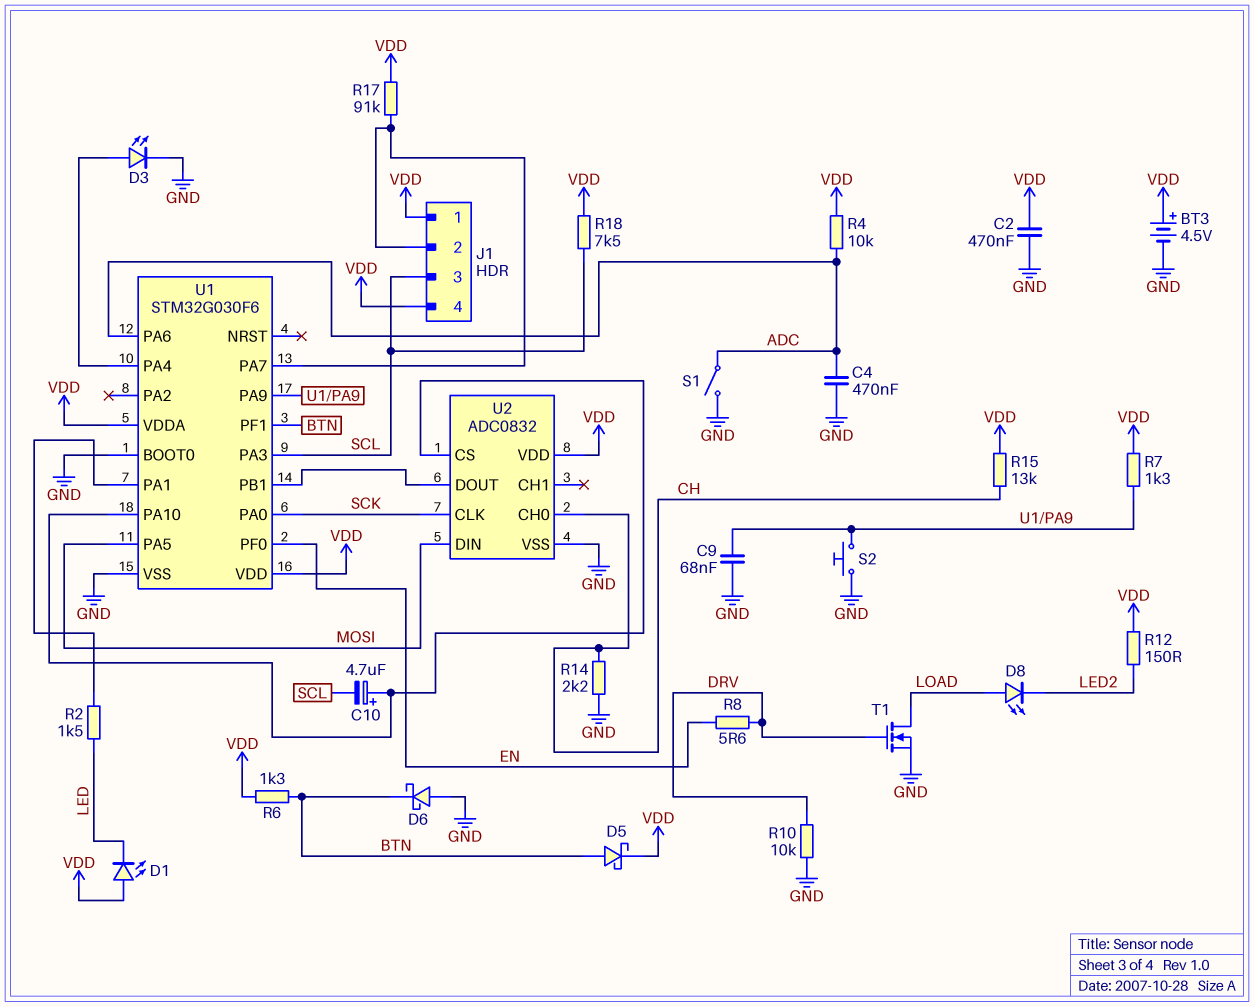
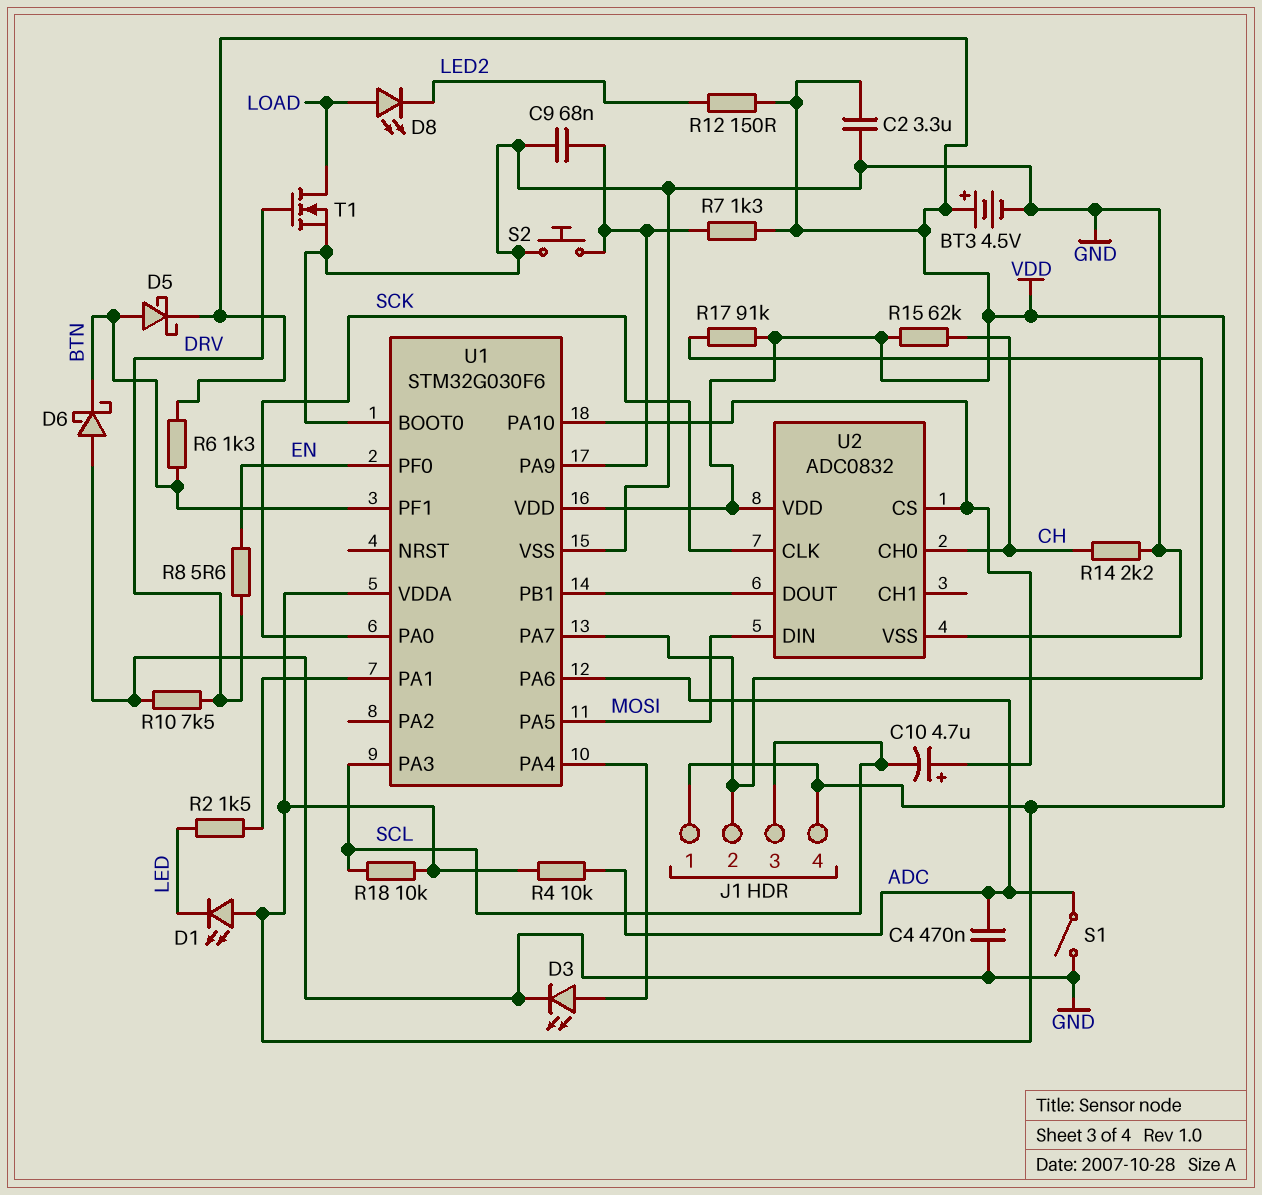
C2: 470nF (GND, VDD) -> 3.3uF (GND, VDD)
R10: 10k (DRV, GND) -> 7.5k (DRV, GND)
R15: 13k (CH, VDD) -> 62k (CH, VDD)
R18: 7.5k (SCL, VDD) -> 10k (SCL, VDD)

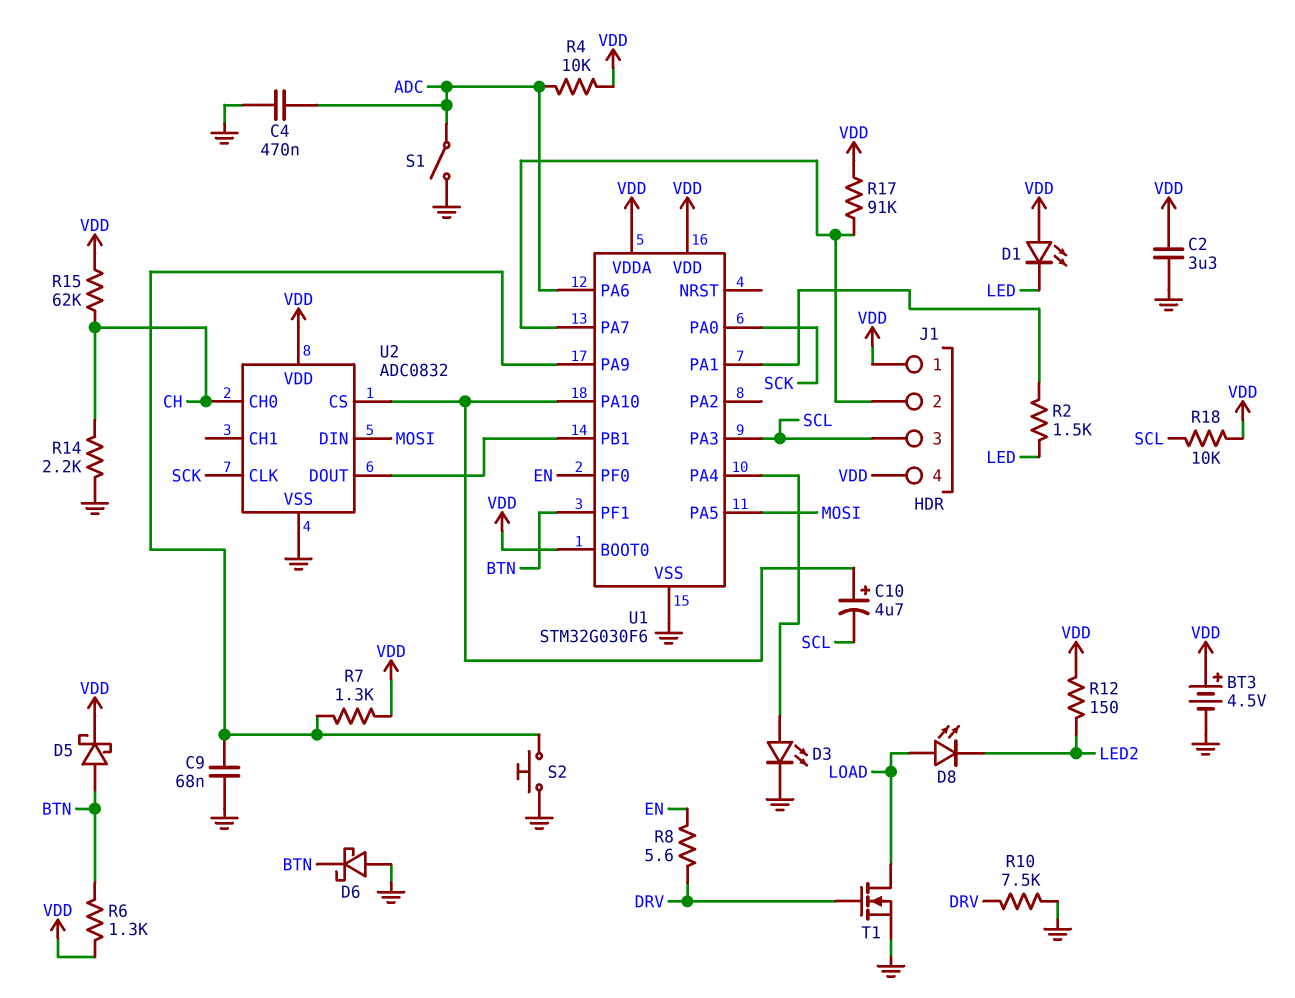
U1 pin BOOT0: GND -> VDD

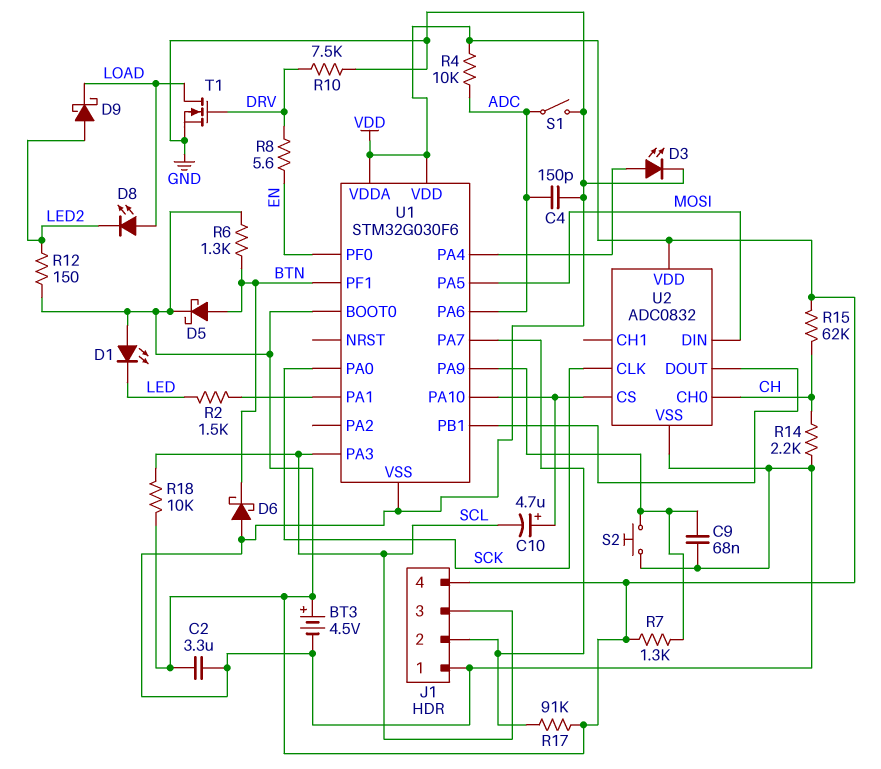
C4: 470nF (ADC, GND) -> 150pF (ADC, GND)
D9: none -> schottky (A LED2, K LOAD)
J1 pin 1: VDD -> GND

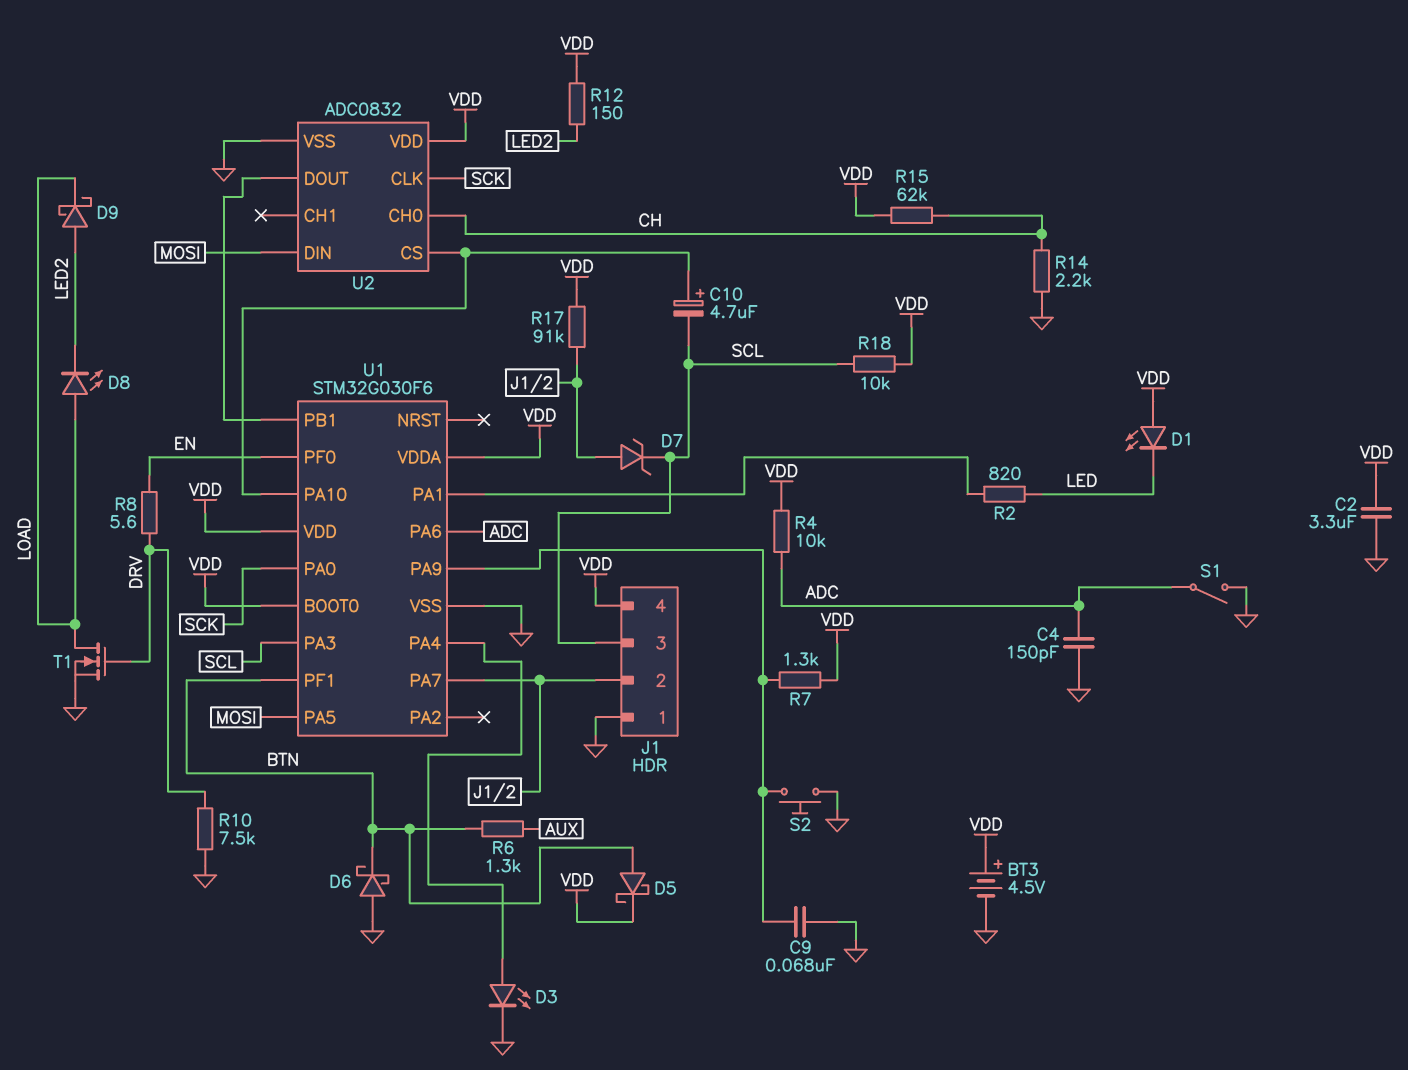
D7: none -> zener (A J1/2, K SCL)
R2: 1.5k (LED, U1/PA1) -> 820 (LED, U1/PA1)
R6: 1.3k (BTN, VDD) -> 1.3k (AUX, BTN)

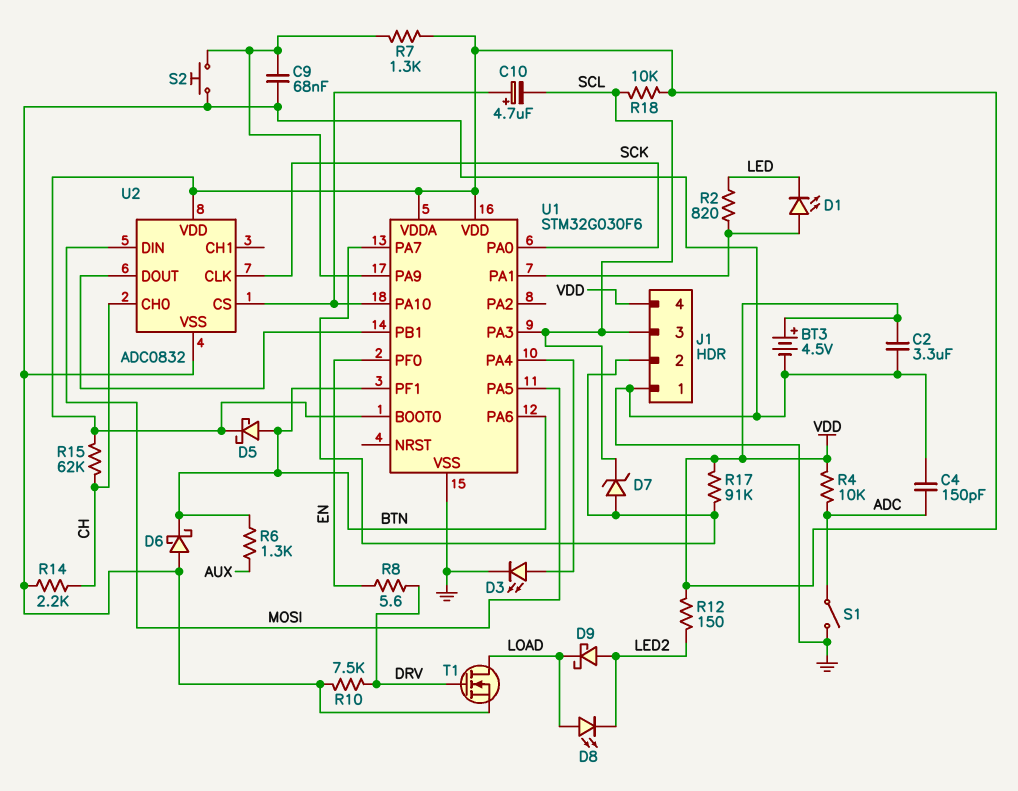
D1: LED (A VDD, K LED) -> LED (A U1/PA1, K LED)
U1 pin PA6: ADC -> BTN

